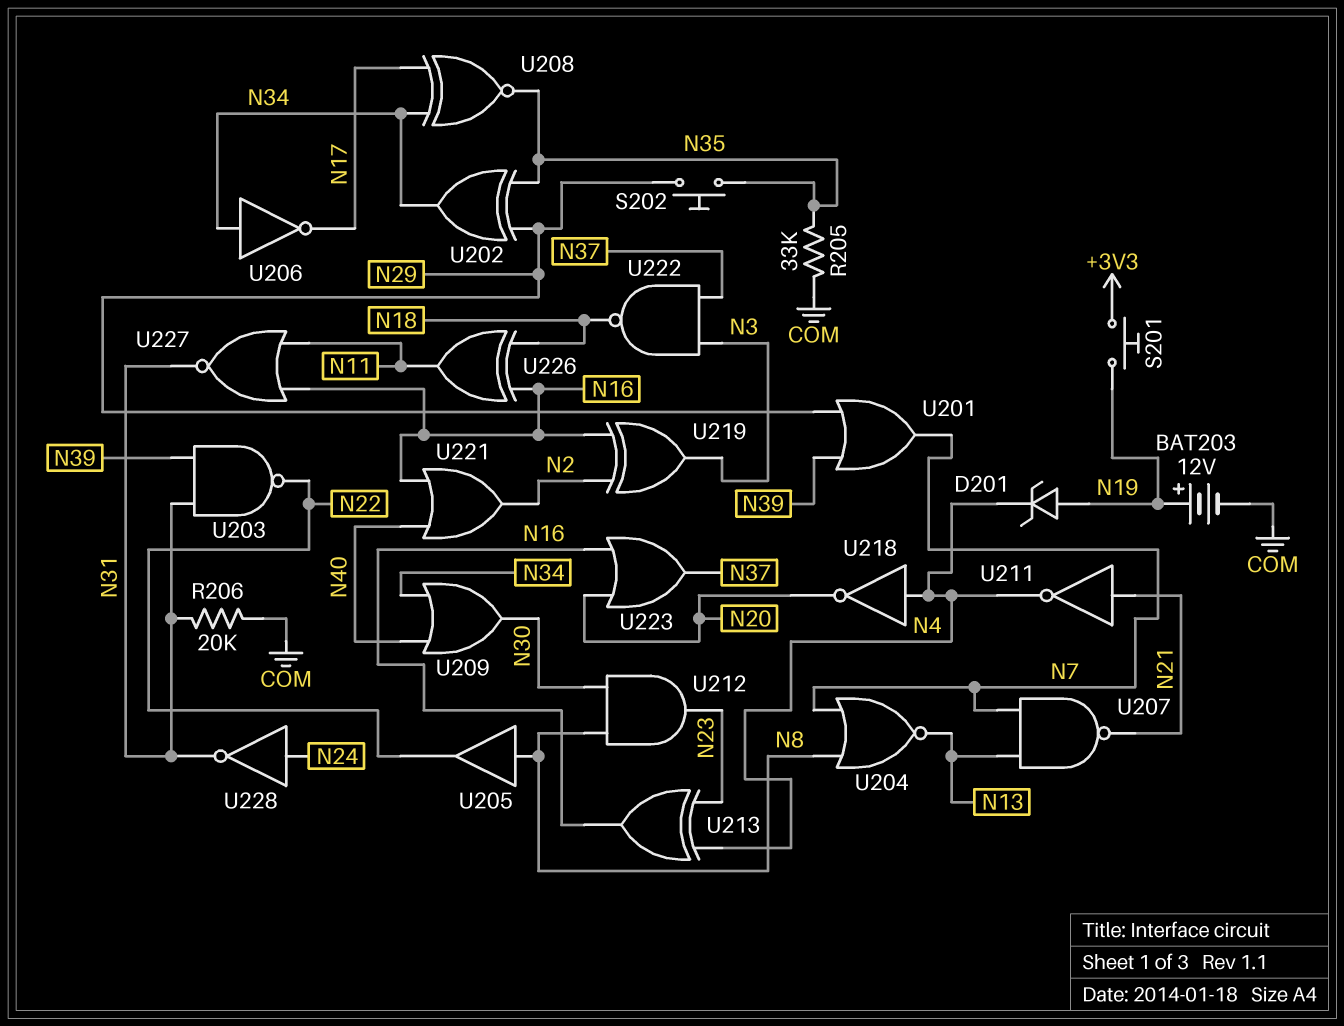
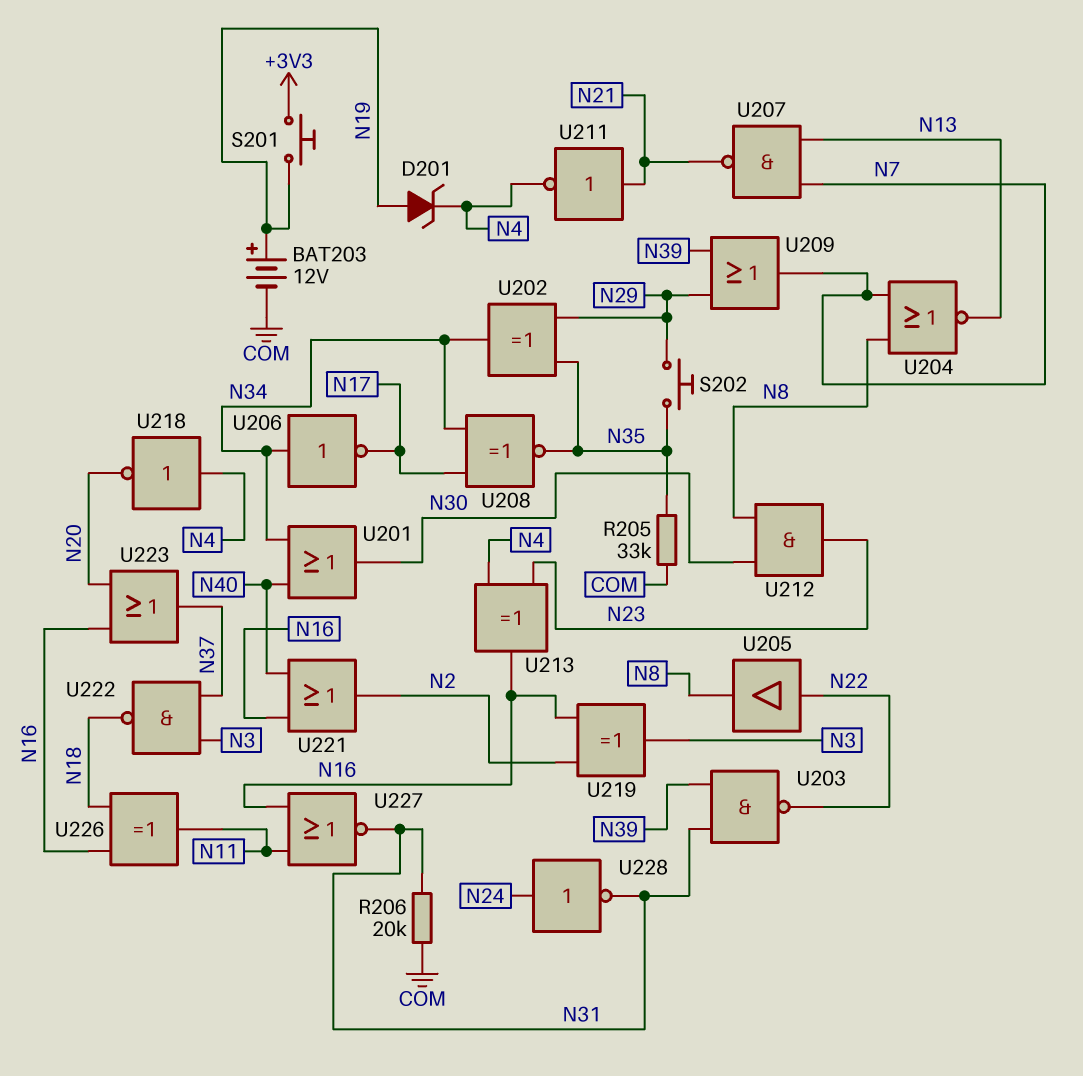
U201: OR (in N29, in N39, out N7) -> OR (in N34, in N40, out N30)
U205: buffer (in N8, out N22) -> buffer (in N22, out N8)
U209: OR (in N34, in N40, out N30) -> OR (in N29, in N39, out N7)

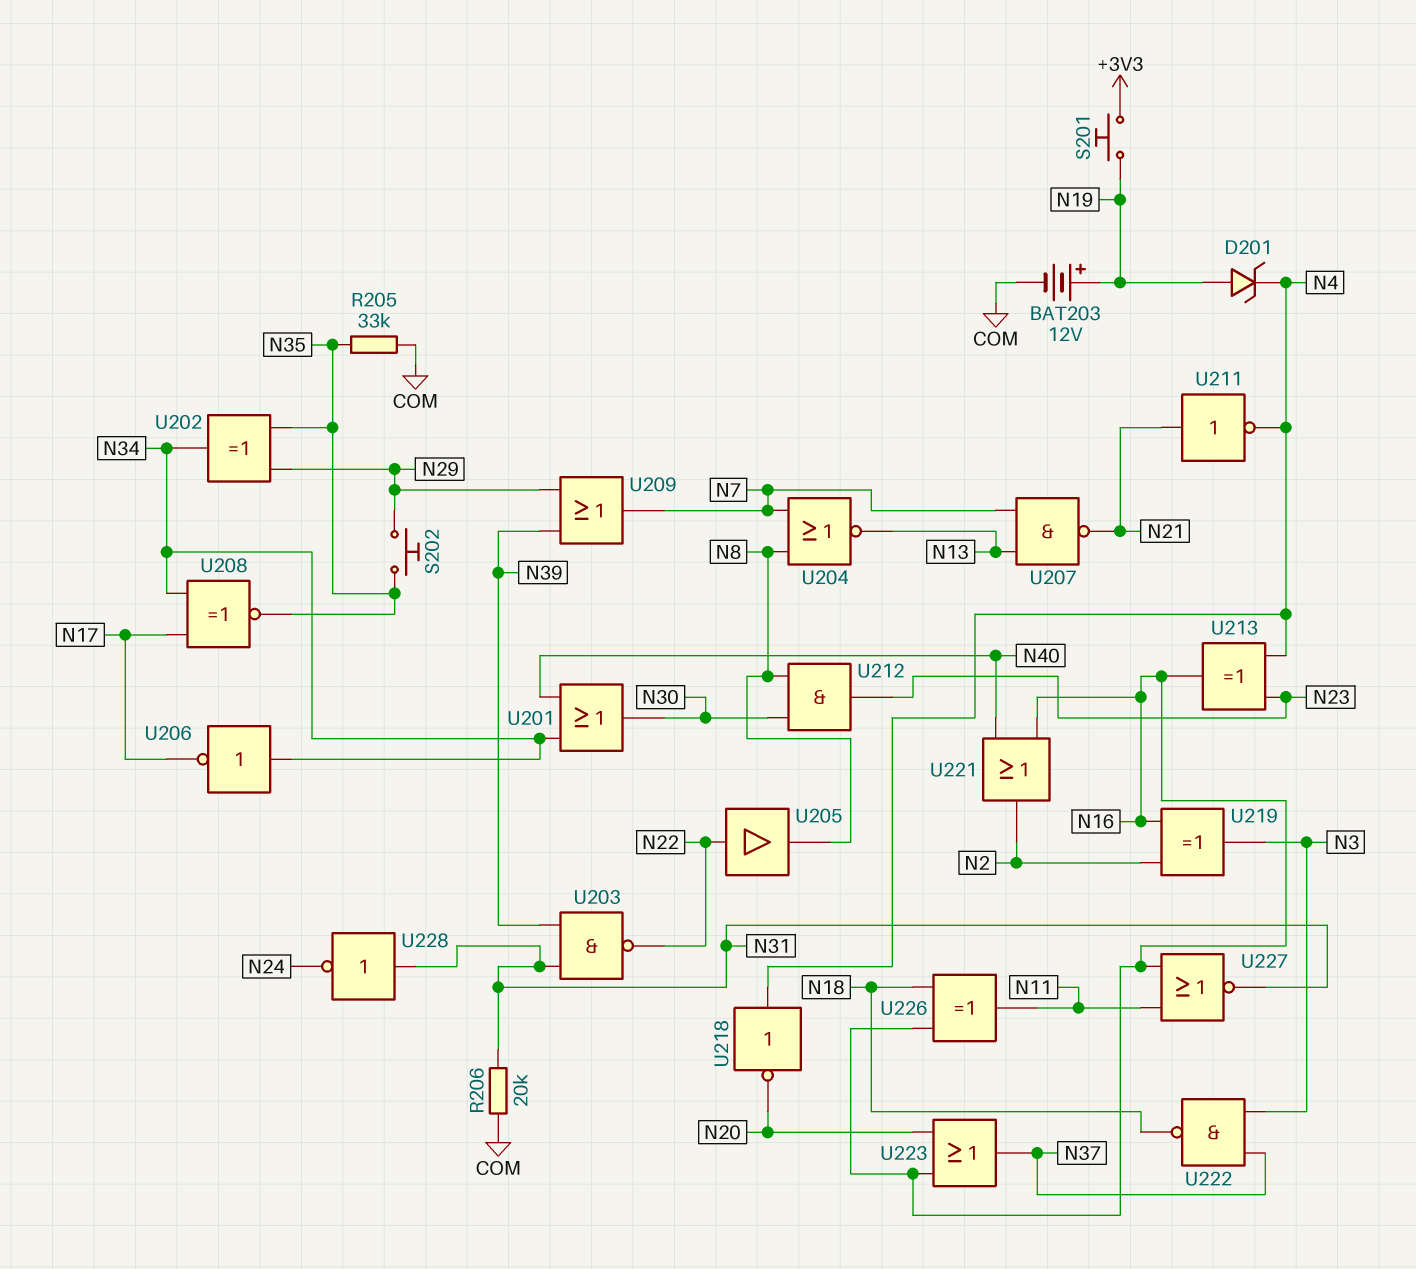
U228: NOT (in N24, out N31) -> NOT (in N31, out N24)

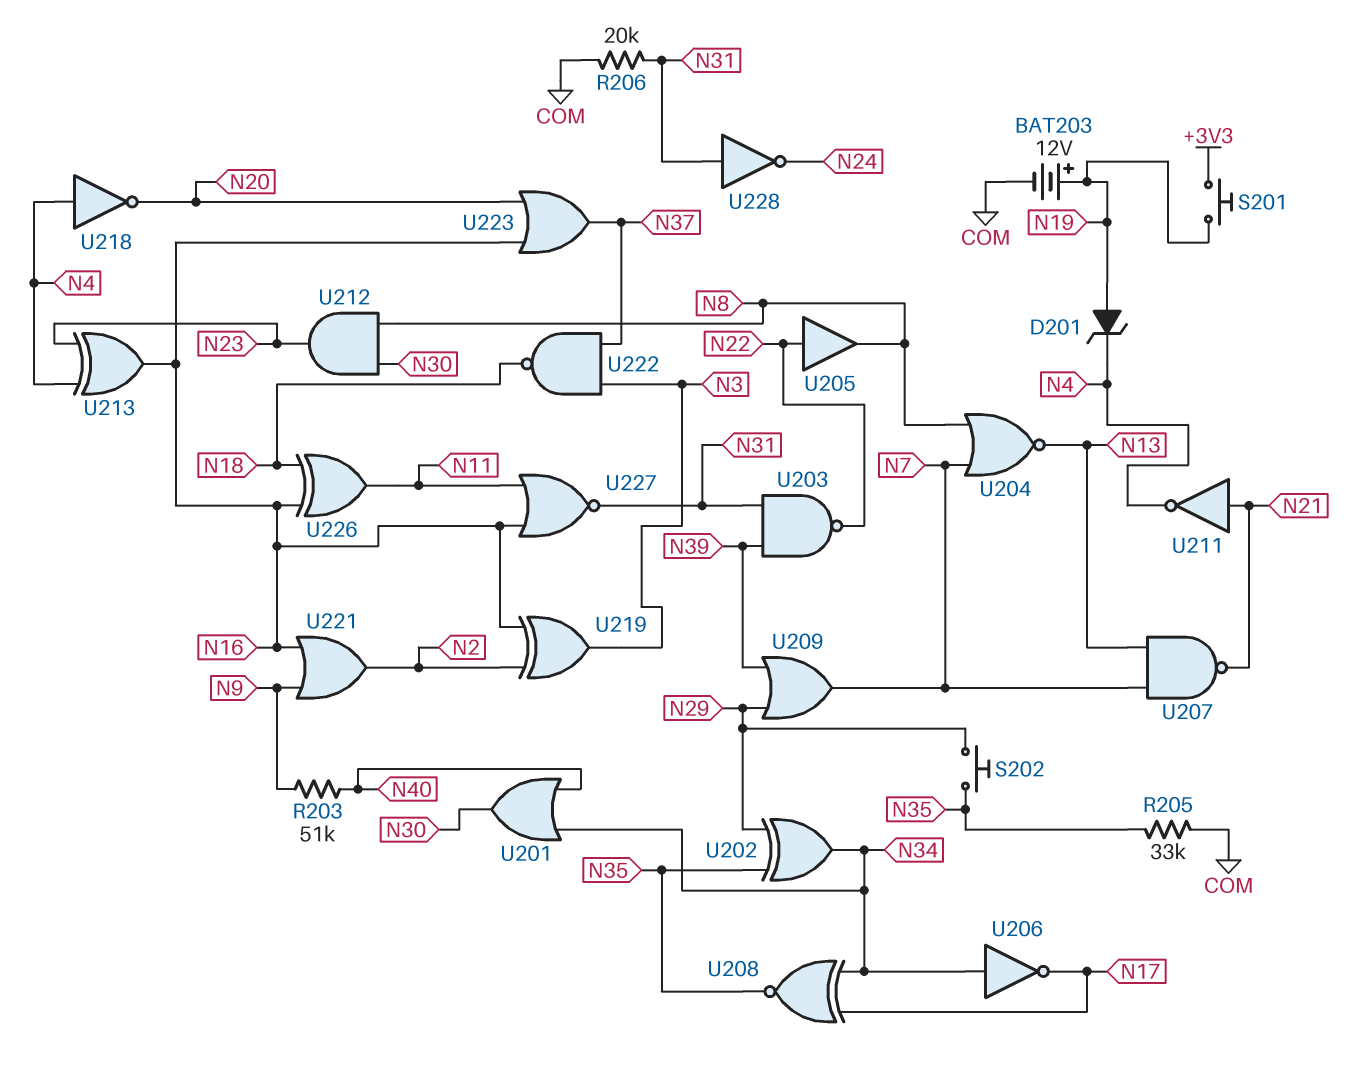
R203: none -> 51k (N9, N40)
U221: OR (in N16, in N40, out N2) -> OR (in N9, in N16, out N2)

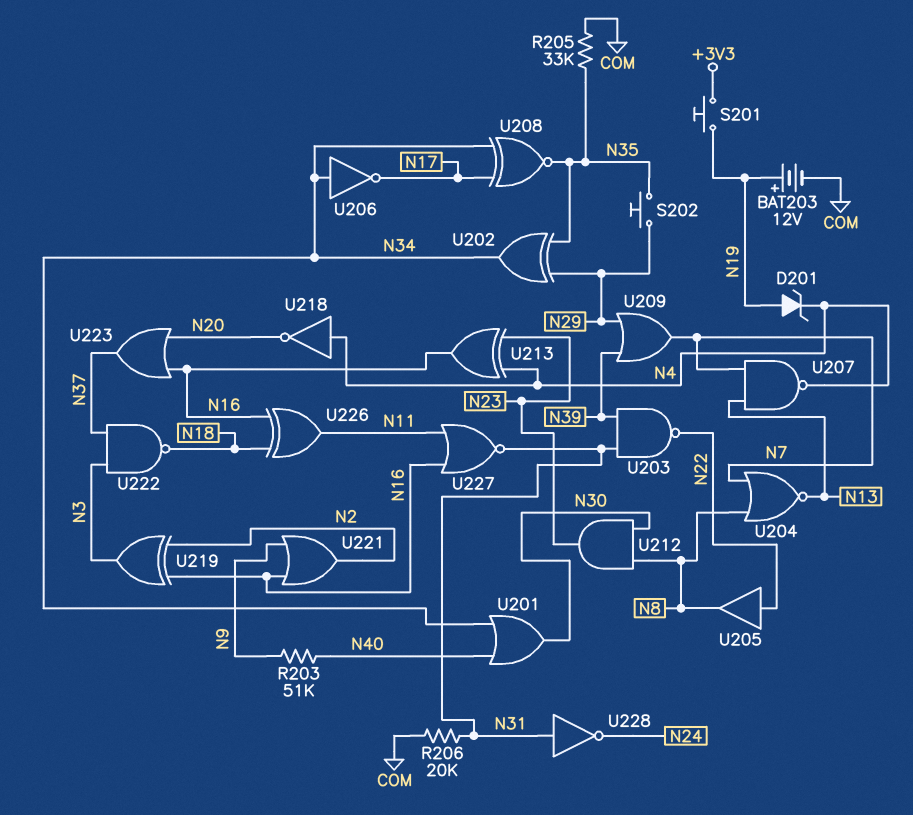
U207: NAND (in N7, in N13, out N21) -> NAND (in N7, in N13, out N4)
U211: NOT (in N21, out N4) -> none

